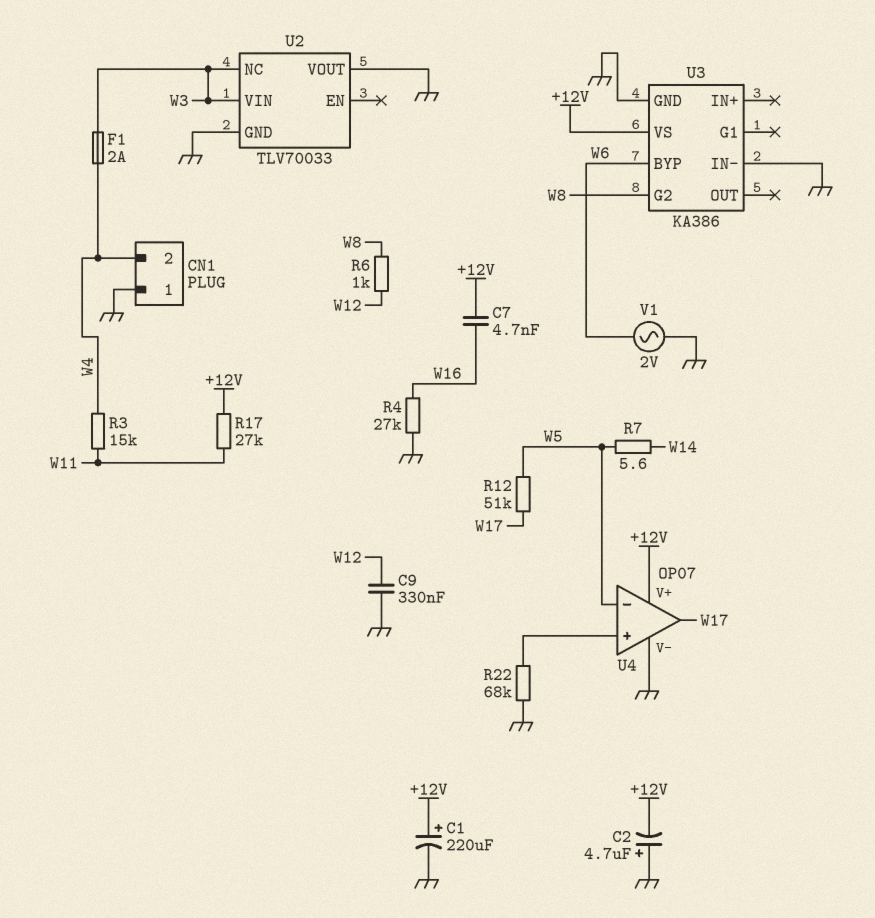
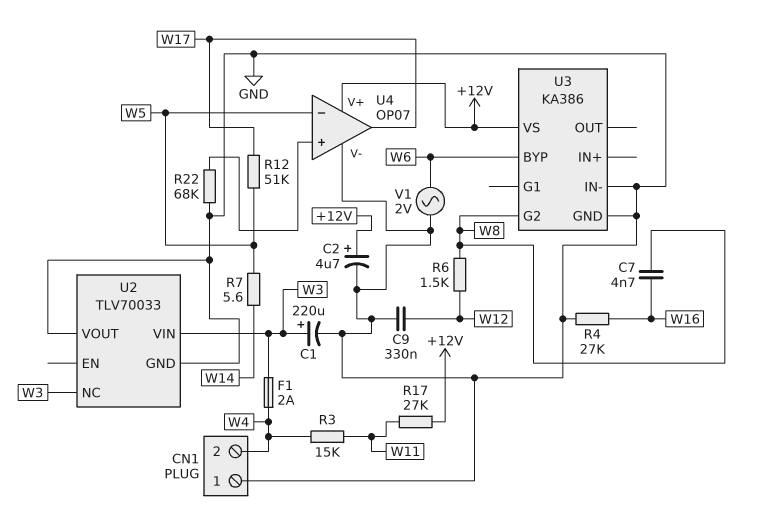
C1: 220uF (plus +12V, minus GND) -> 220uF (plus W3, minus GND)
C2: 4.7uF (plus GND, minus +12V) -> 4.7uF (plus +12V, minus GND)
C7: 4.7nF (+12V, W16) -> 4.7nF (W8, W16)
R6: 1k (W8, W12) -> 1.5k (W8, W12)

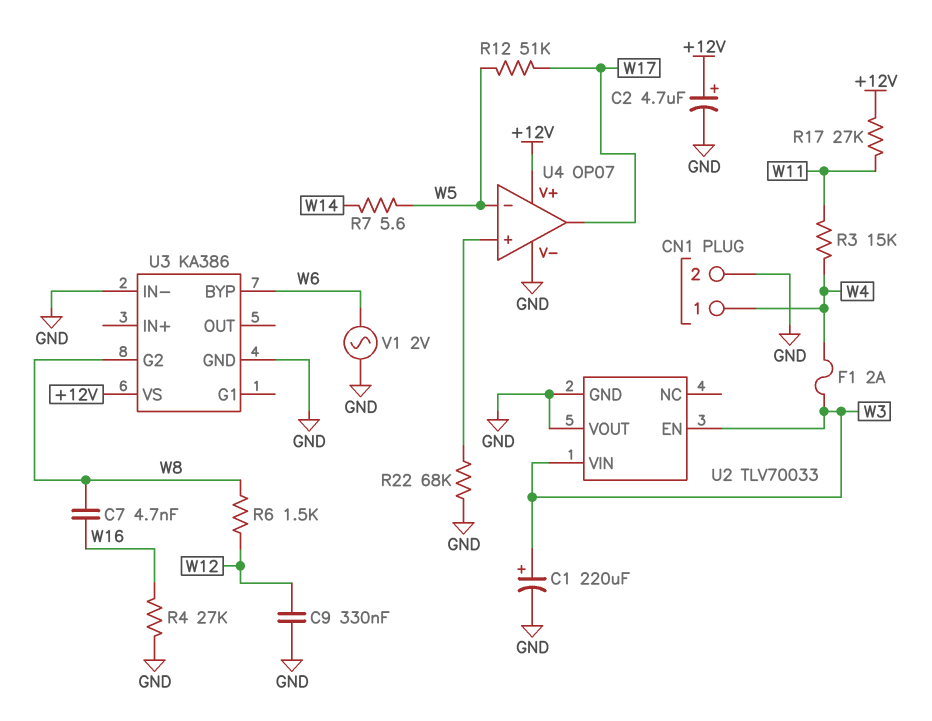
CN1 pin 1: GND -> W4
CN1 pin 2: W4 -> GND
U2 pin EN: none -> W3
U2 pin NC: W3 -> none

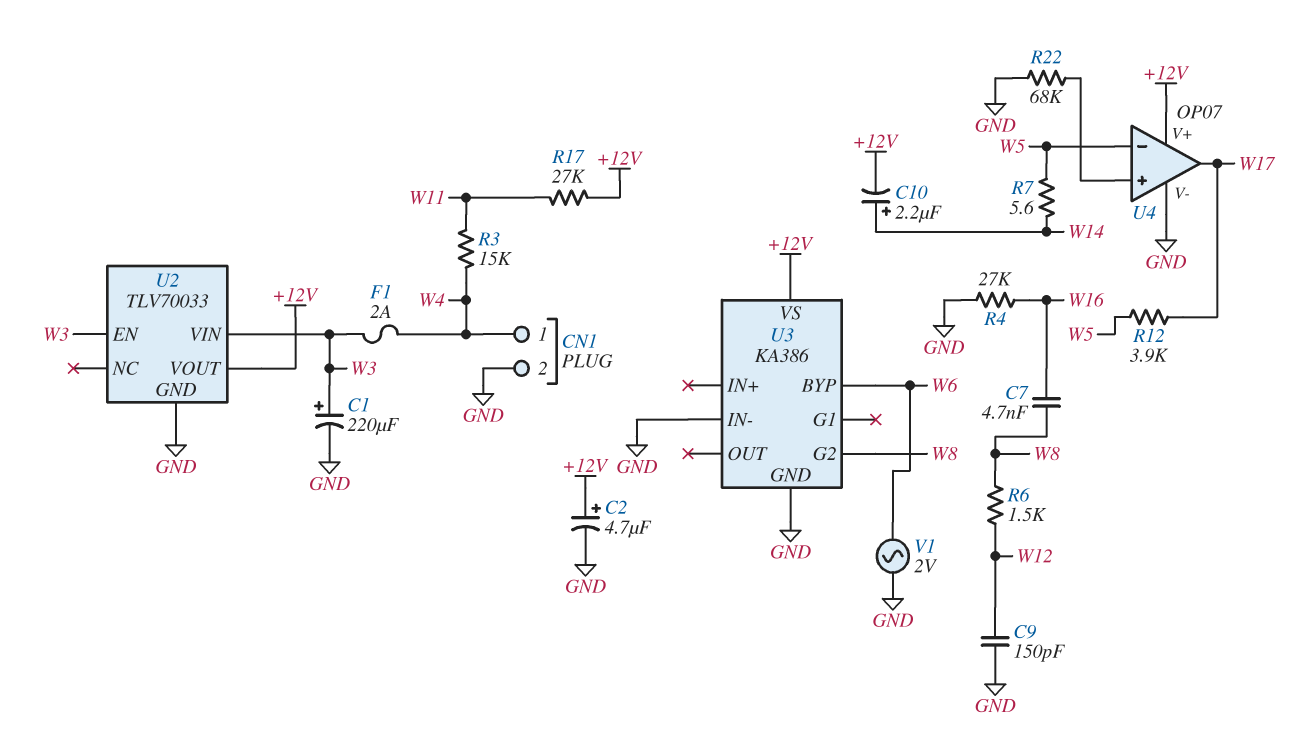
C9: 330nF (GND, W12) -> 150pF (GND, W12)
C10: none -> 2.2uF (plus W14, minus +12V)
R12: 51k (W5, W17) -> 3.9k (W5, W17)
U2 pin VOUT: GND -> +12V

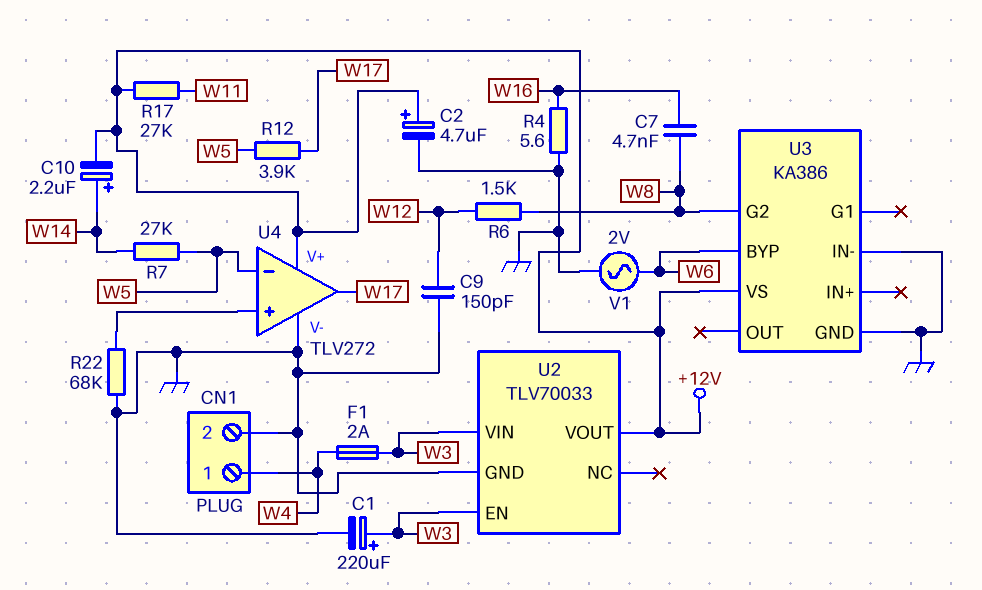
R3: 15k (W4, W11) -> none
R4: 27k (GND, W16) -> 5.6 (GND, W16)
R7: 5.6 (W5, W14) -> 27k (W5, W14)
U4: OP07 -> TLV272

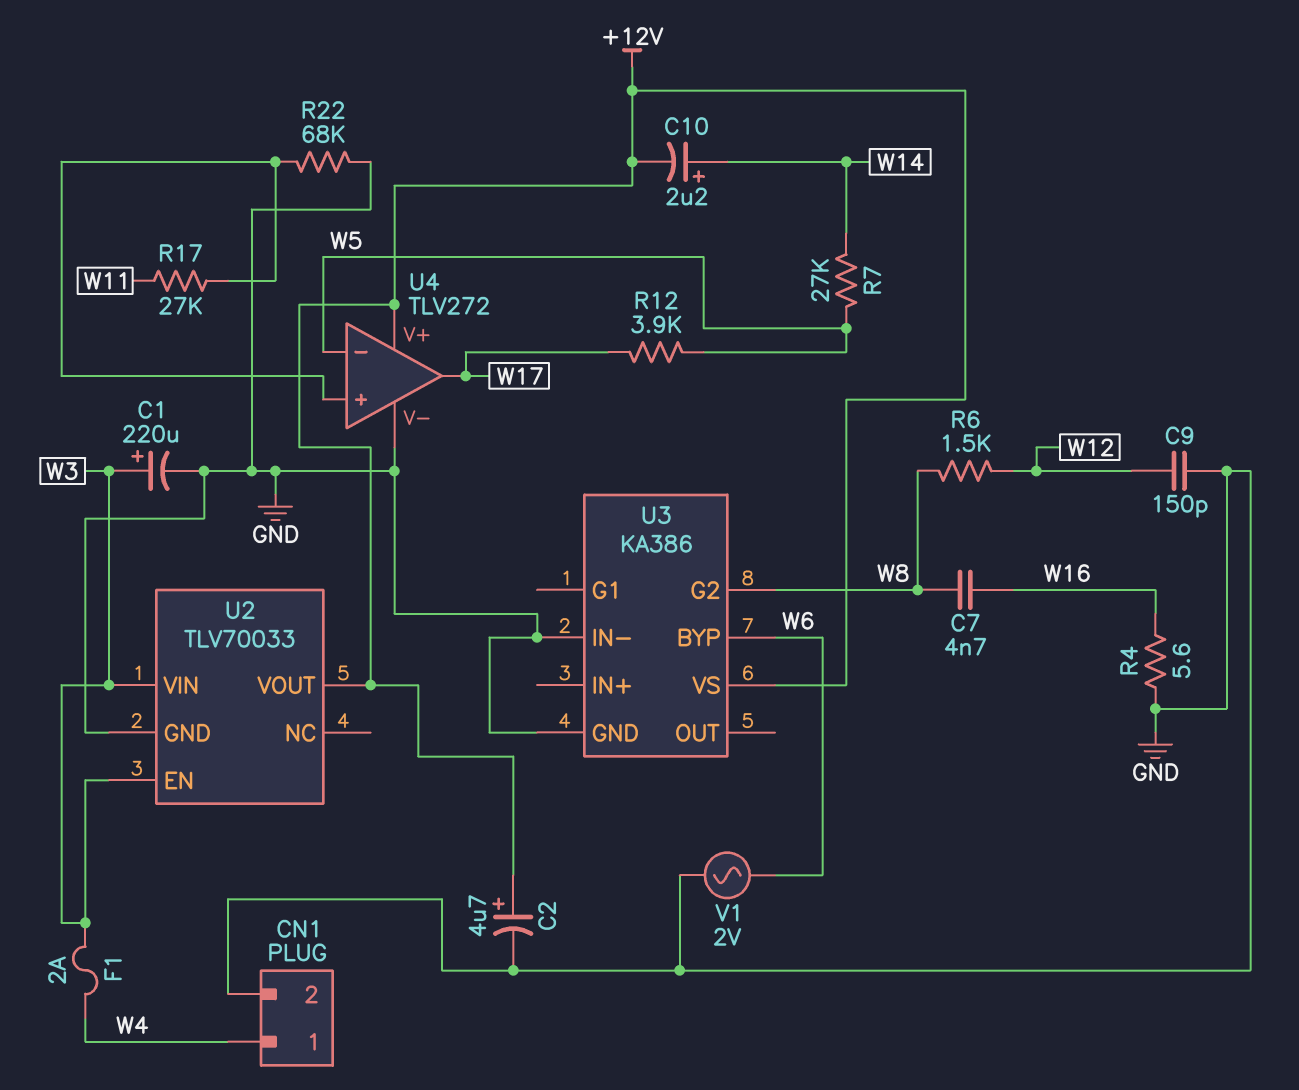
R17: 27k (+12V, W11) -> 27k (U4/in+, W11)

